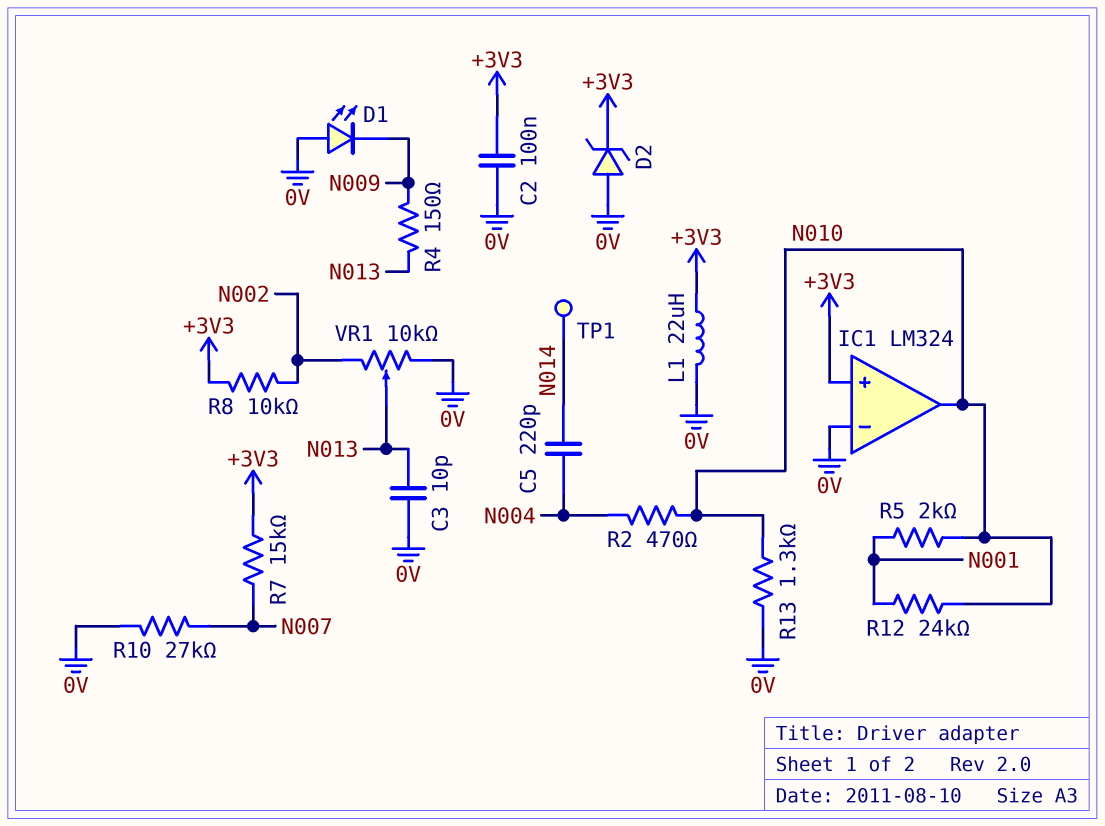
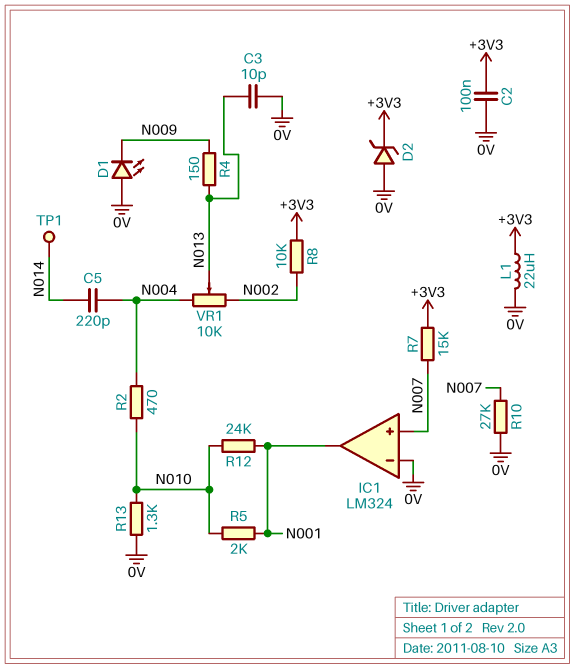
IC1 pin in+: +3V3 -> N007
IC1 pin out: N010 -> N001
VR1: 10k (0V, N002, wiper N013) -> 10k (N002, N004, wiper N013)

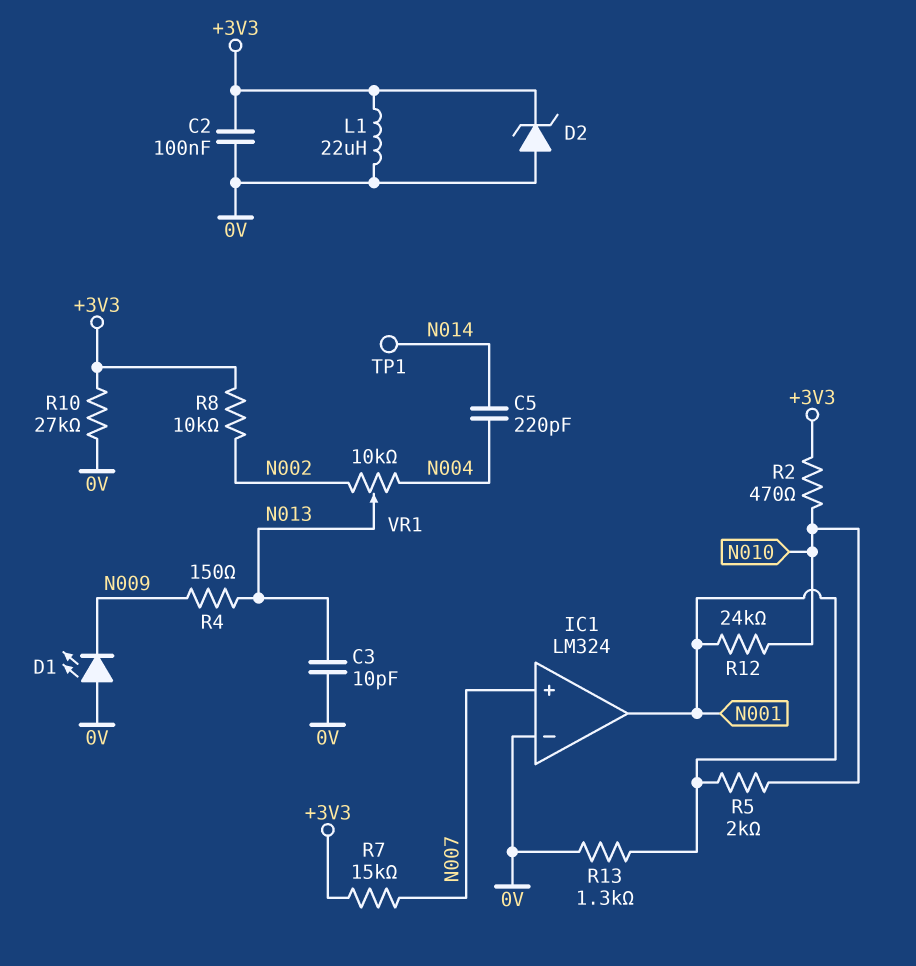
R2: 470 (N004, N010) -> 470 (+3V3, N010)
R10: 27k (0V, N007) -> 27k (+3V3, 0V)
R13: 1.3k (0V, N010) -> 1.3k (0V, N001)

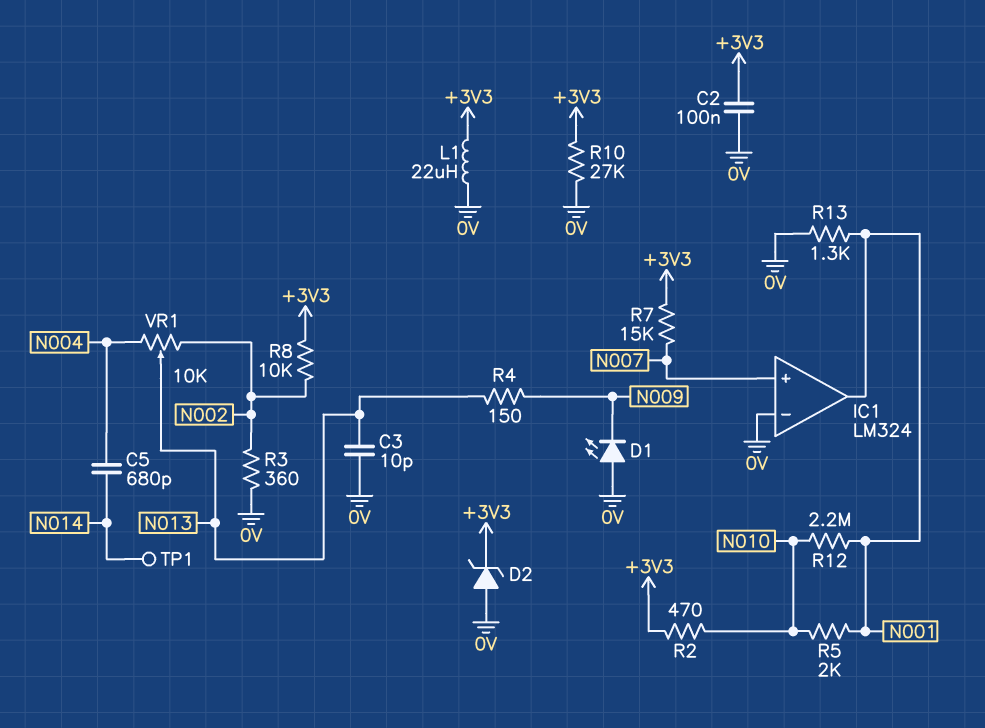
C5: 220pF (N004, N014) -> 680pF (N004, N014)
R3: none -> 360 (0V, N002)
R12: 24k (N001, N010) -> 2.2M (N001, N010)

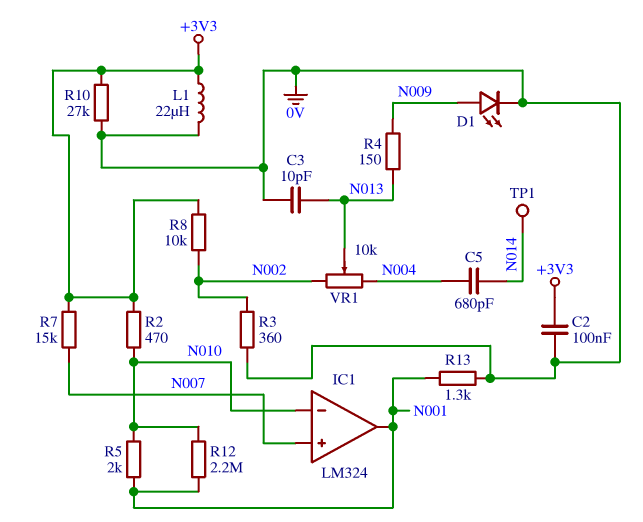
D1: LED (A 0V, K N009) -> LED (A N009, K 0V)
D2: zener (A 0V, K +3V3) -> none
IC1 pin in-: 0V -> N010

